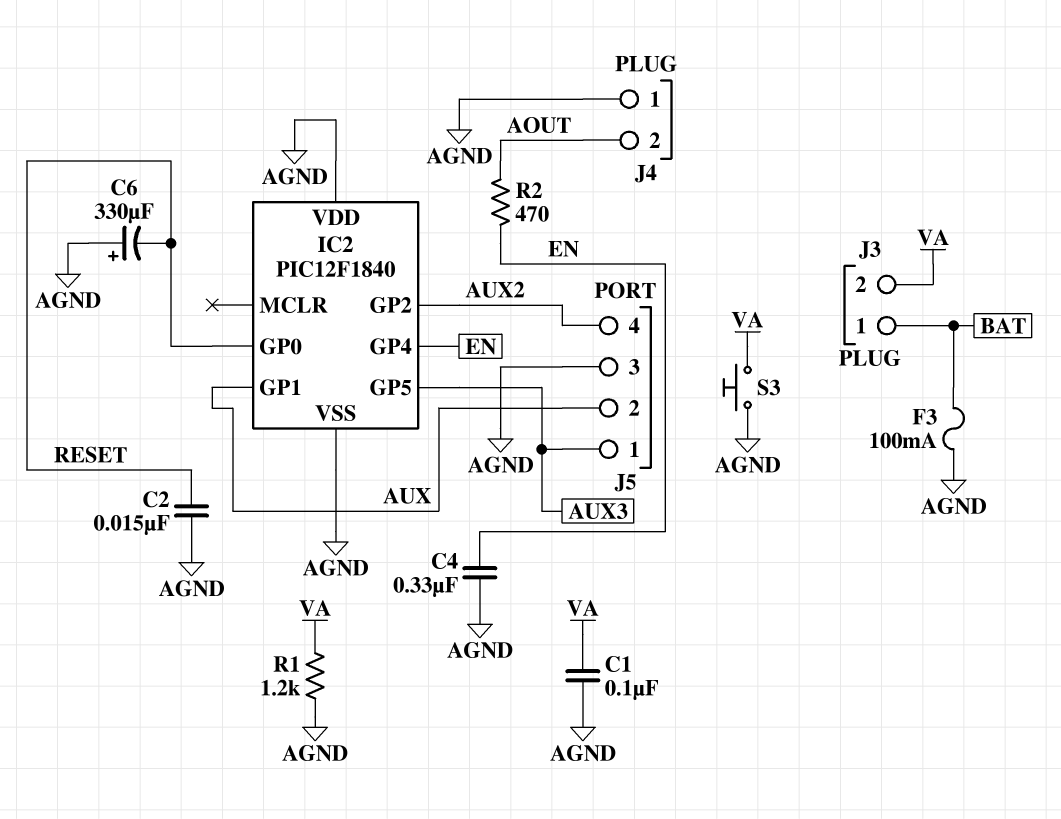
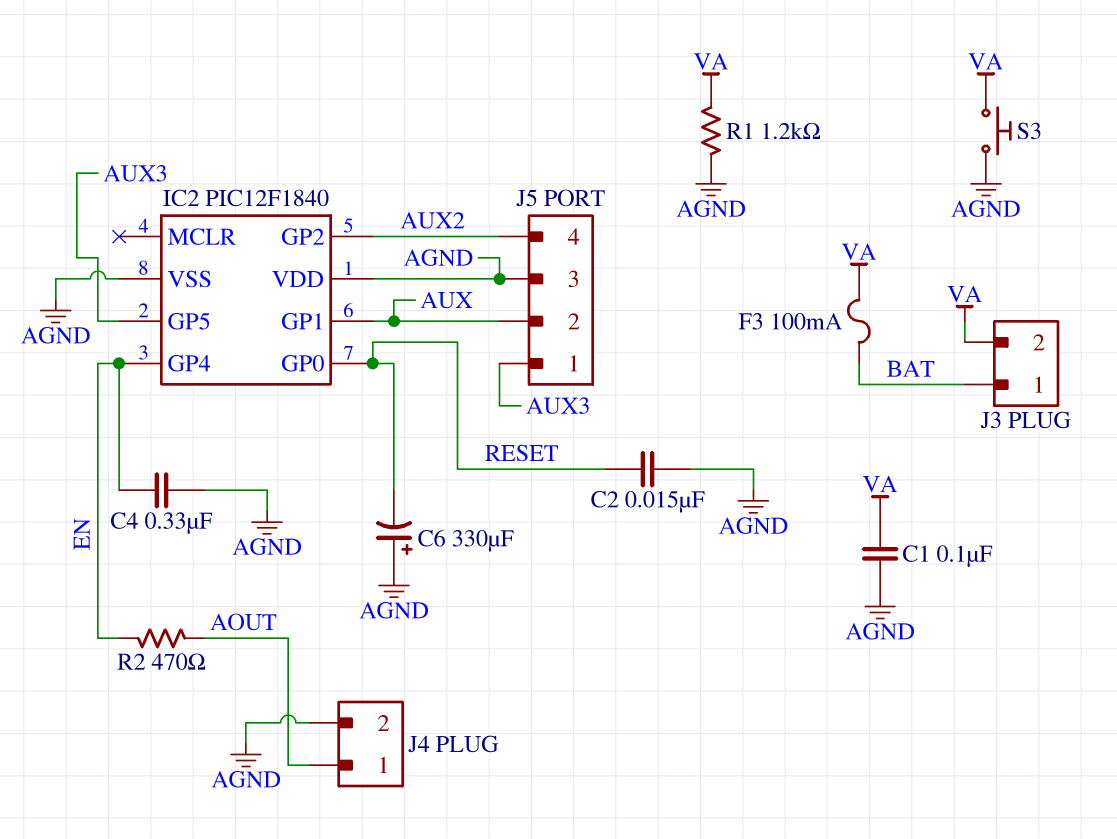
F3: 100mA (AGND, BAT) -> 100mA (BAT, VA)
J4 pin 1: AGND -> AOUT
J4 pin 2: AOUT -> AGND

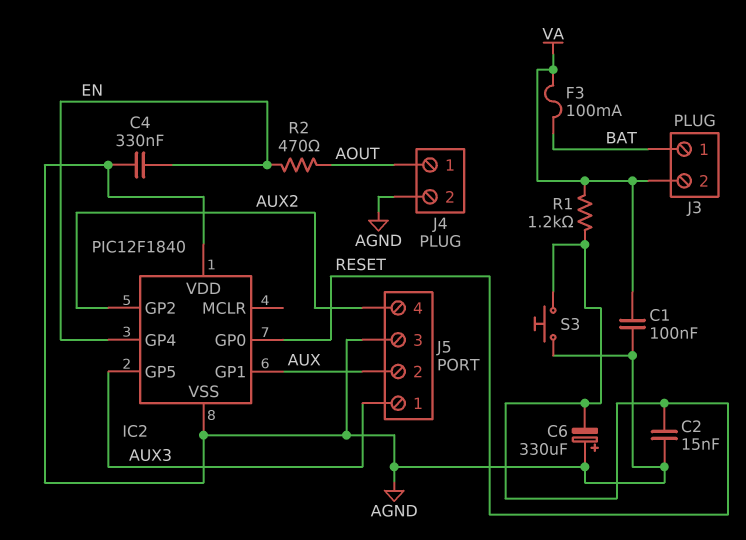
R1: 1.2k (AGND, VA) -> 1.2k (RESET, VA)
S3: button (AGND, VA) -> button (AGND, RESET)

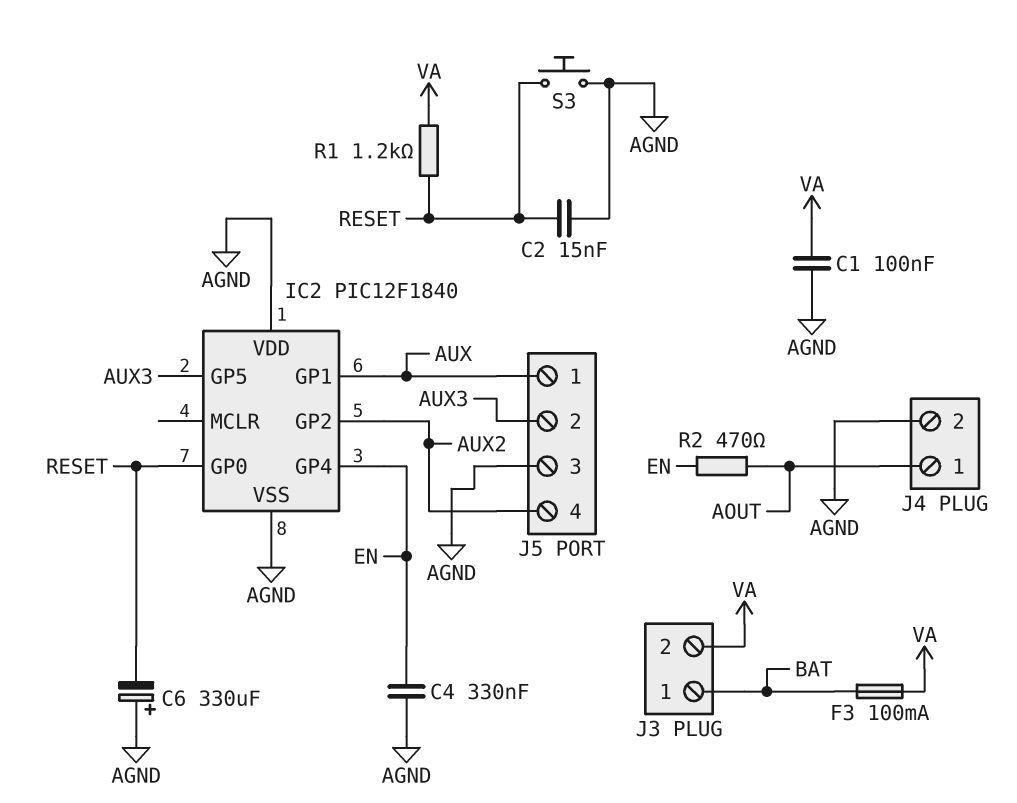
J5 pin 1: AUX3 -> AUX
J5 pin 2: AUX -> AUX3

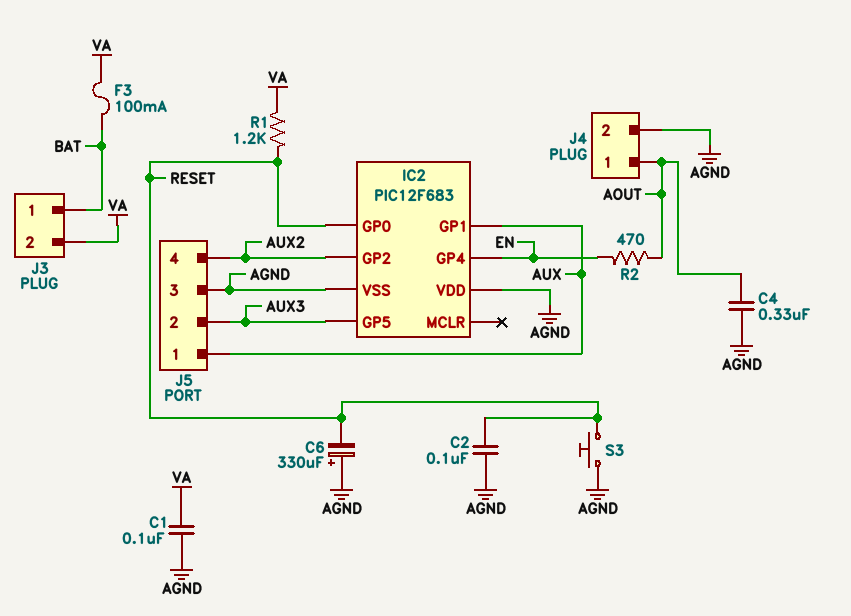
C2: 15nF (AGND, RESET) -> 100nF (AGND, RESET)
C4: 330nF (AGND, EN) -> 330nF (AGND, AOUT)
IC2: PIC12F1840 -> PIC12F683

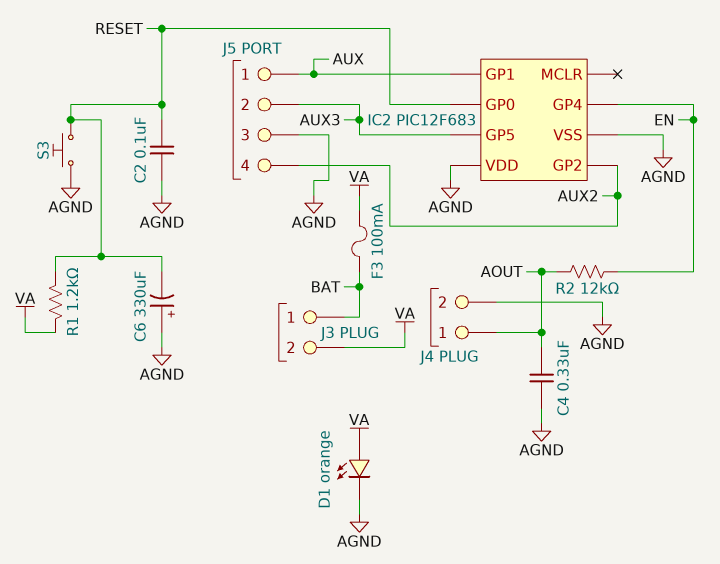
C1: 100nF (AGND, VA) -> none
D1: none -> LED orange (A VA, K AGND)
R2: 470 (AOUT, EN) -> 12k (AOUT, EN)

